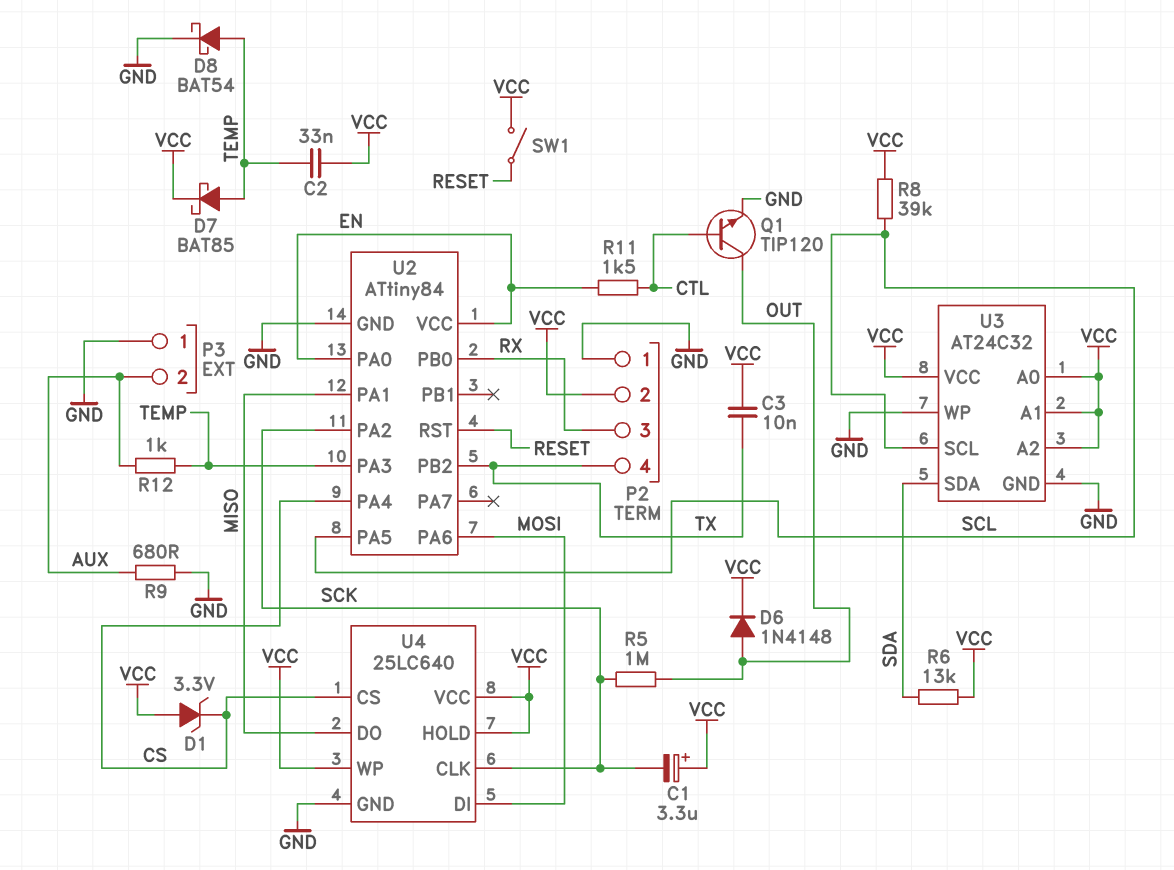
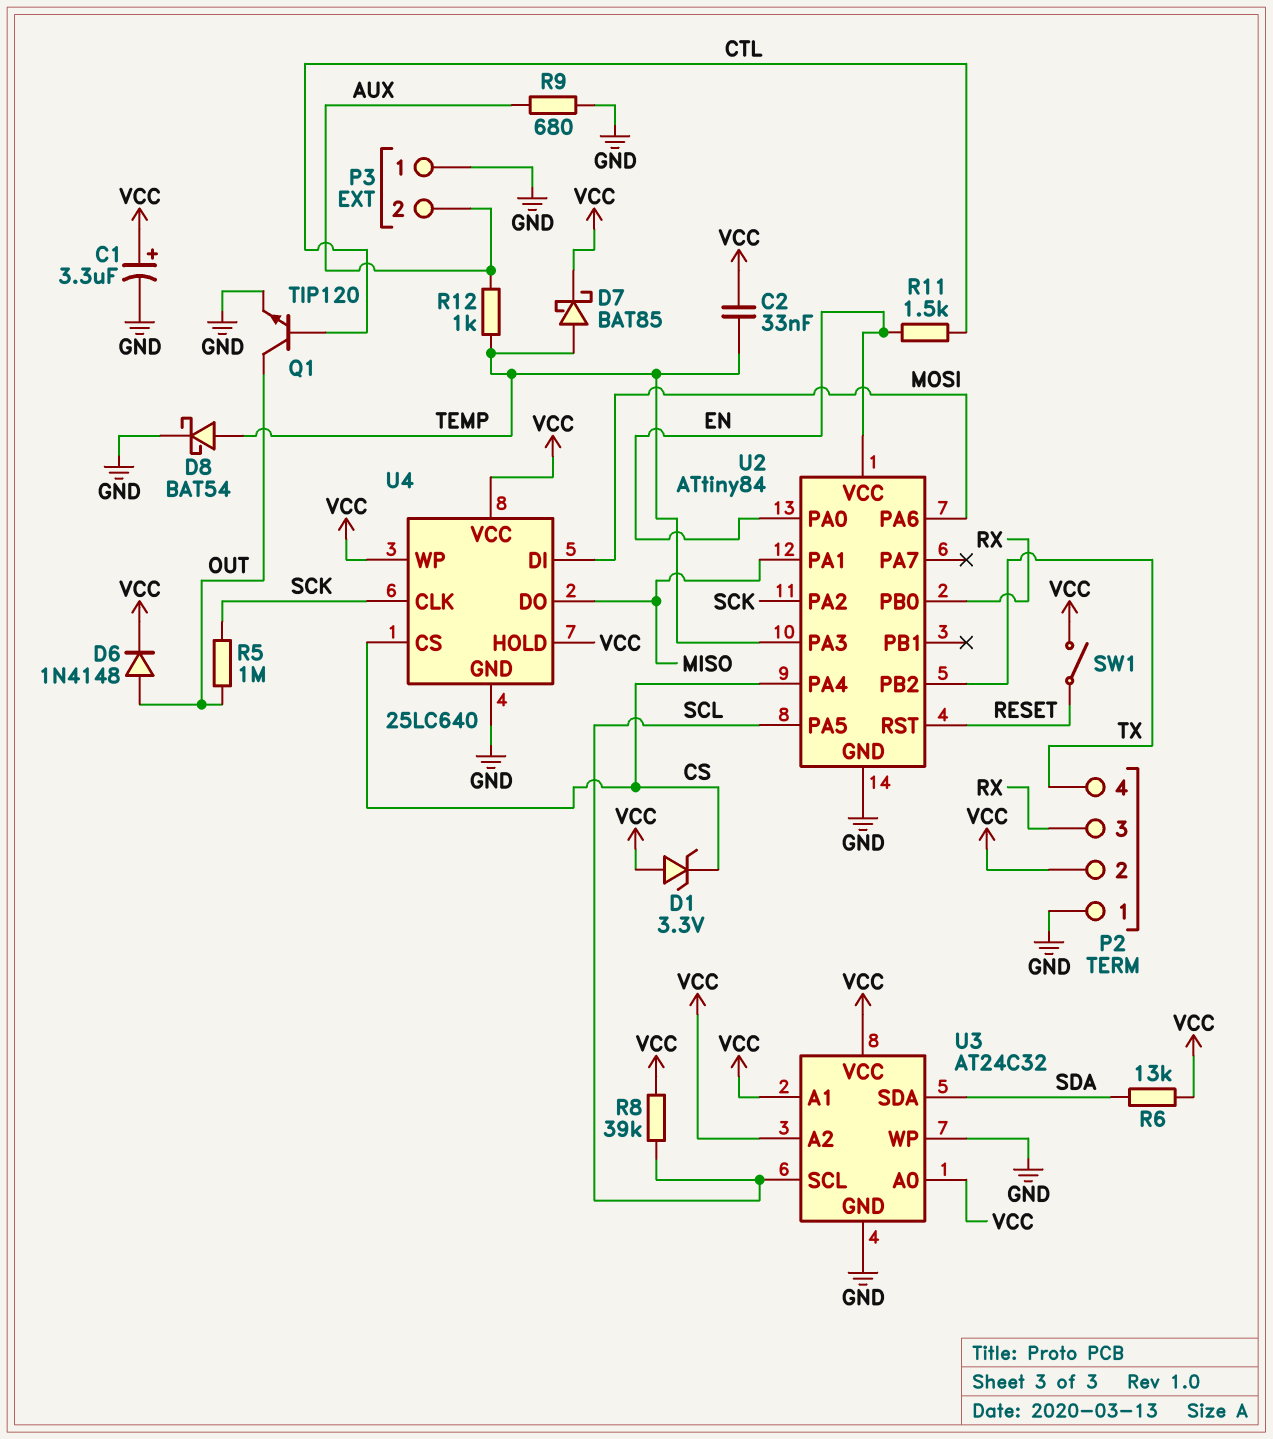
C1: 3.3uF (plus VCC, minus SCK) -> 3.3uF (plus VCC, minus GND)
C3: 10nF (TX, VCC) -> none

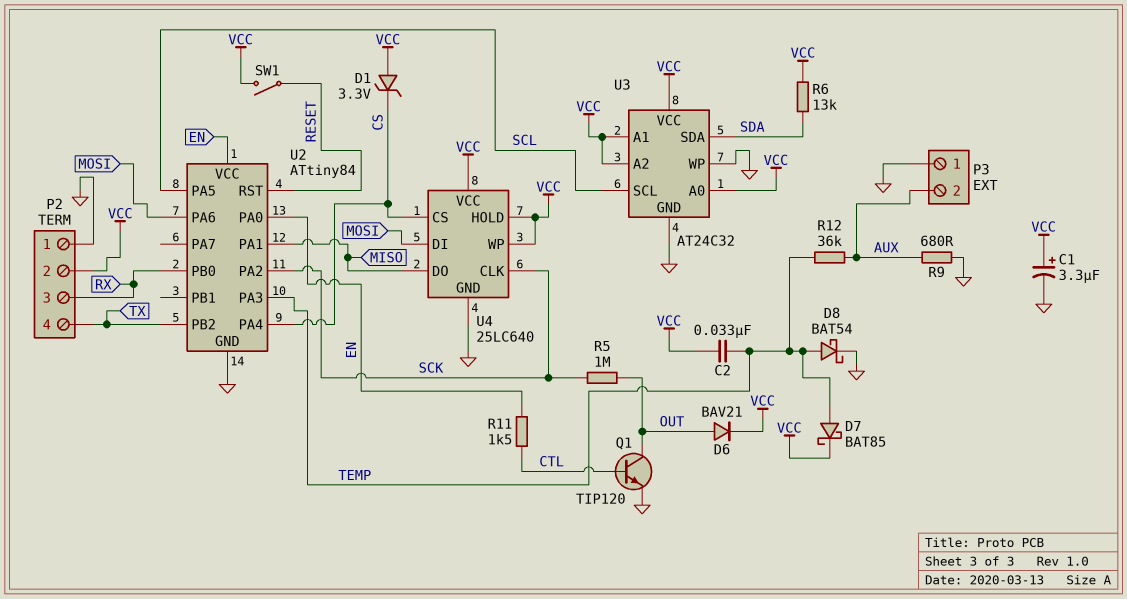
D6: diode 1N4148 (A OUT, K VCC) -> diode BAV21 (A OUT, K VCC)
R8: 39k (SCL, VCC) -> none
R12: 1k (AUX, TEMP) -> 36k (AUX, TEMP)

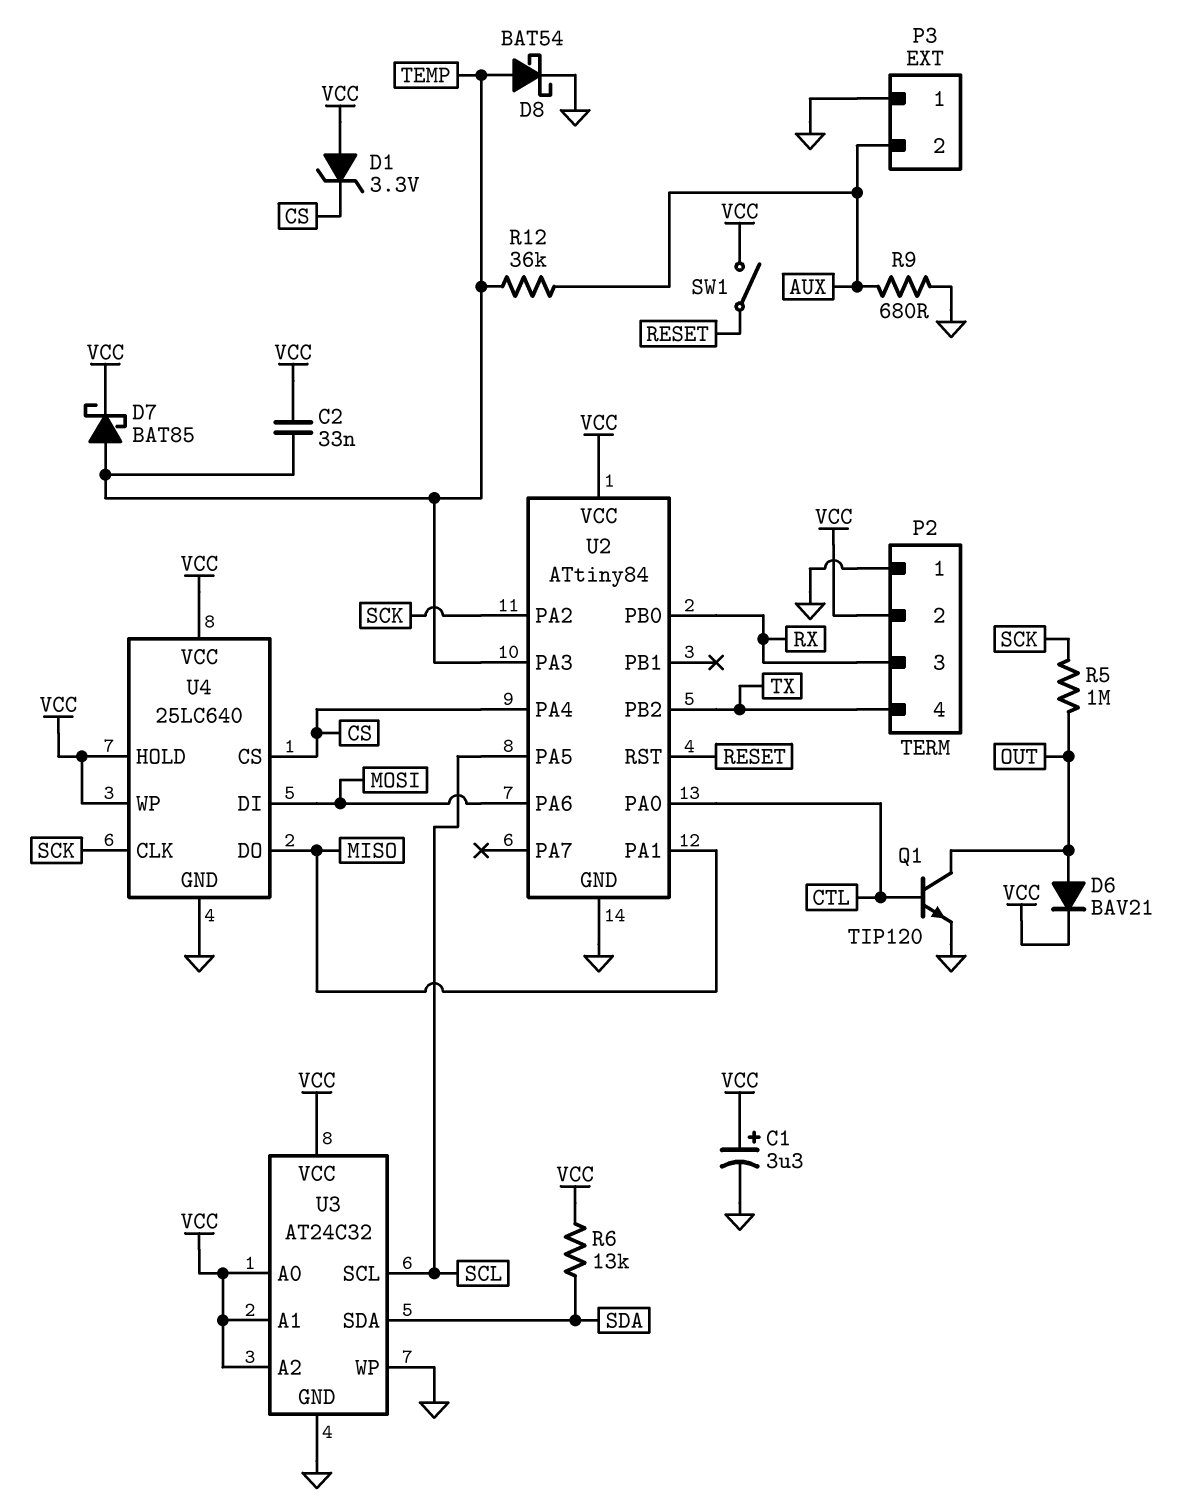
R11: 1.5k (CTL, EN) -> none
U2 pin PA0: EN -> CTL
U2 pin VCC: EN -> VCC

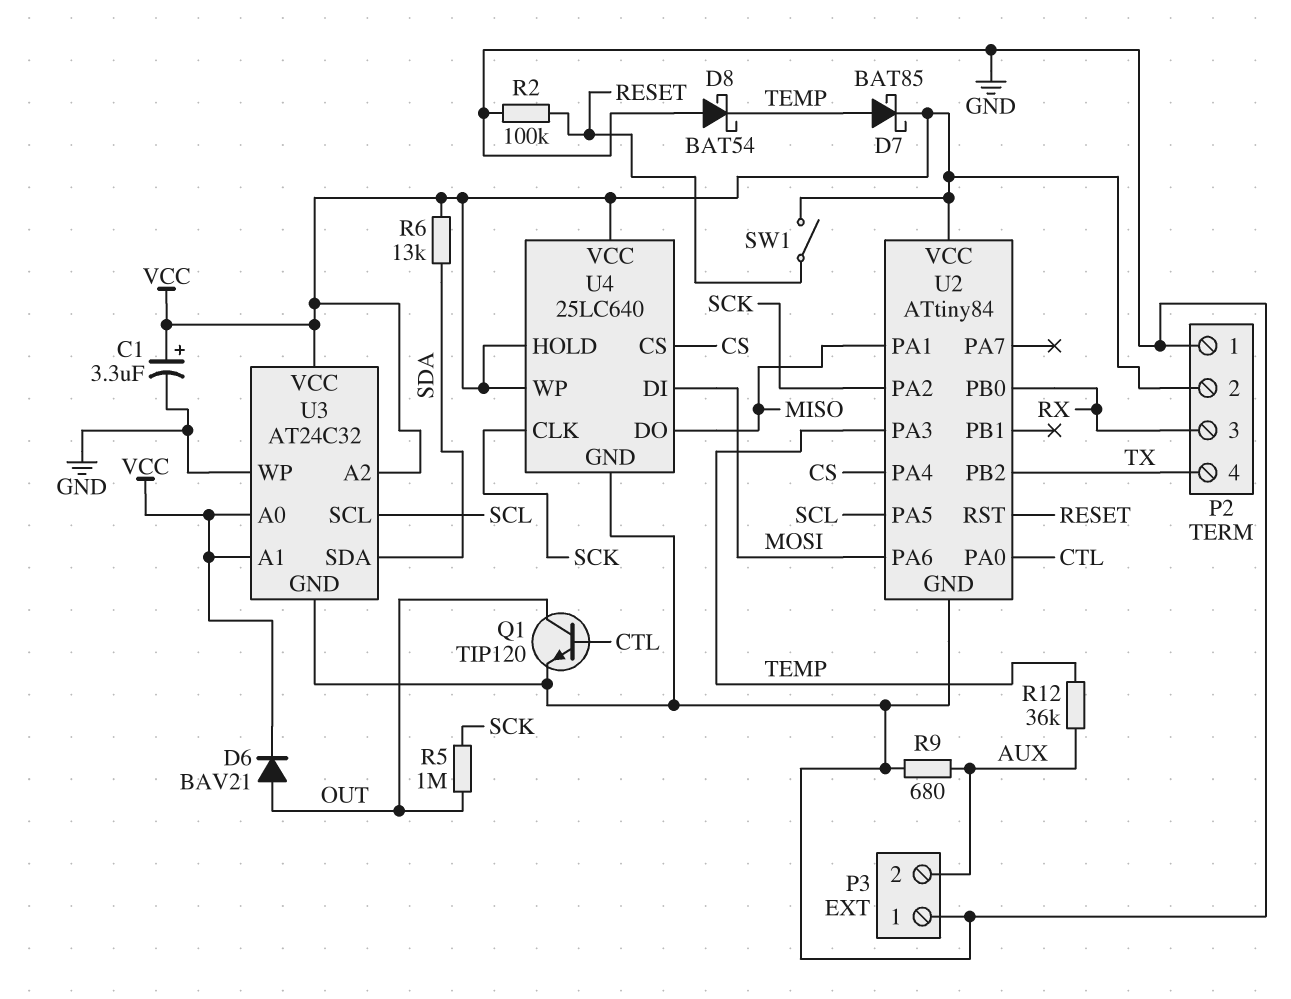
C2: 33nF (TEMP, VCC) -> none
D1: zener 3.3V (A VCC, K CS) -> none
D8: schottky BAT54 (A TEMP, K GND) -> schottky BAT54 (A GND, K TEMP)
R2: none -> 100k (GND, RESET)

